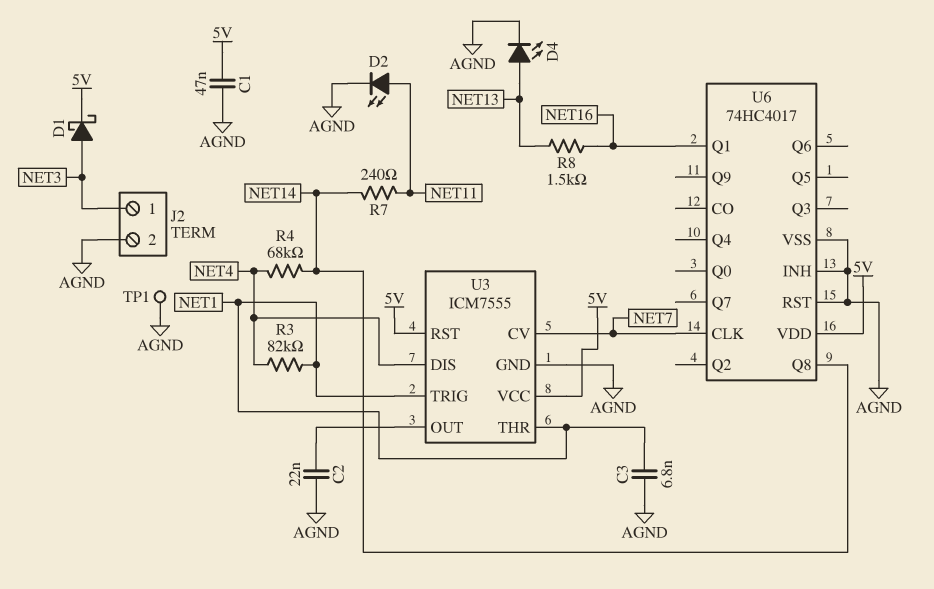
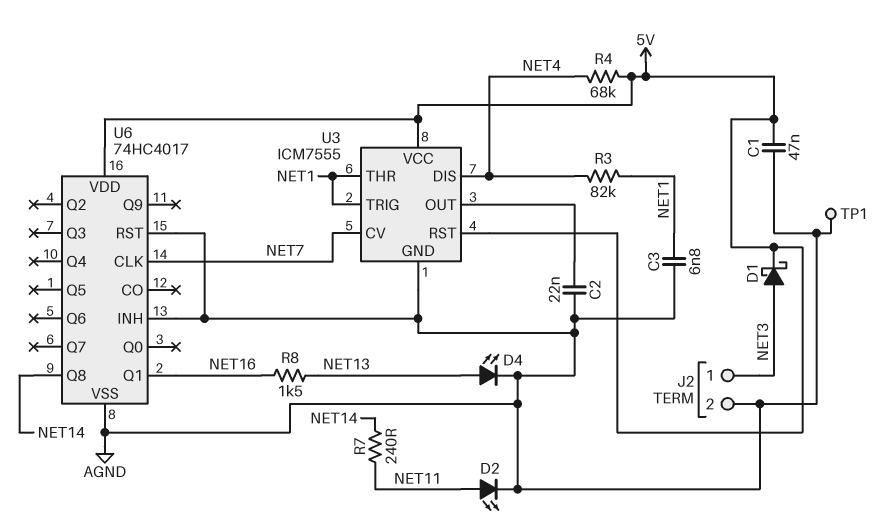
R4: 68k (NET4, NET14) -> 68k (5V, NET4)

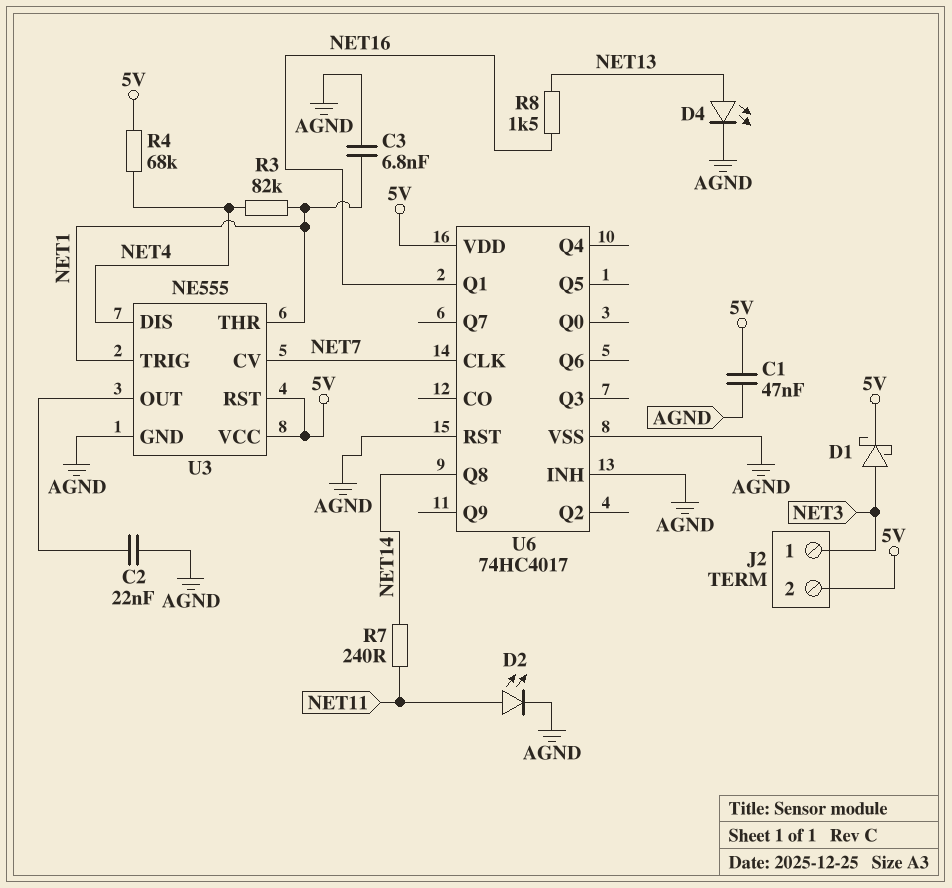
J2 pin 2: AGND -> 5V
TP1: test point (AGND) -> none
U3: ICM7555 -> NE555

